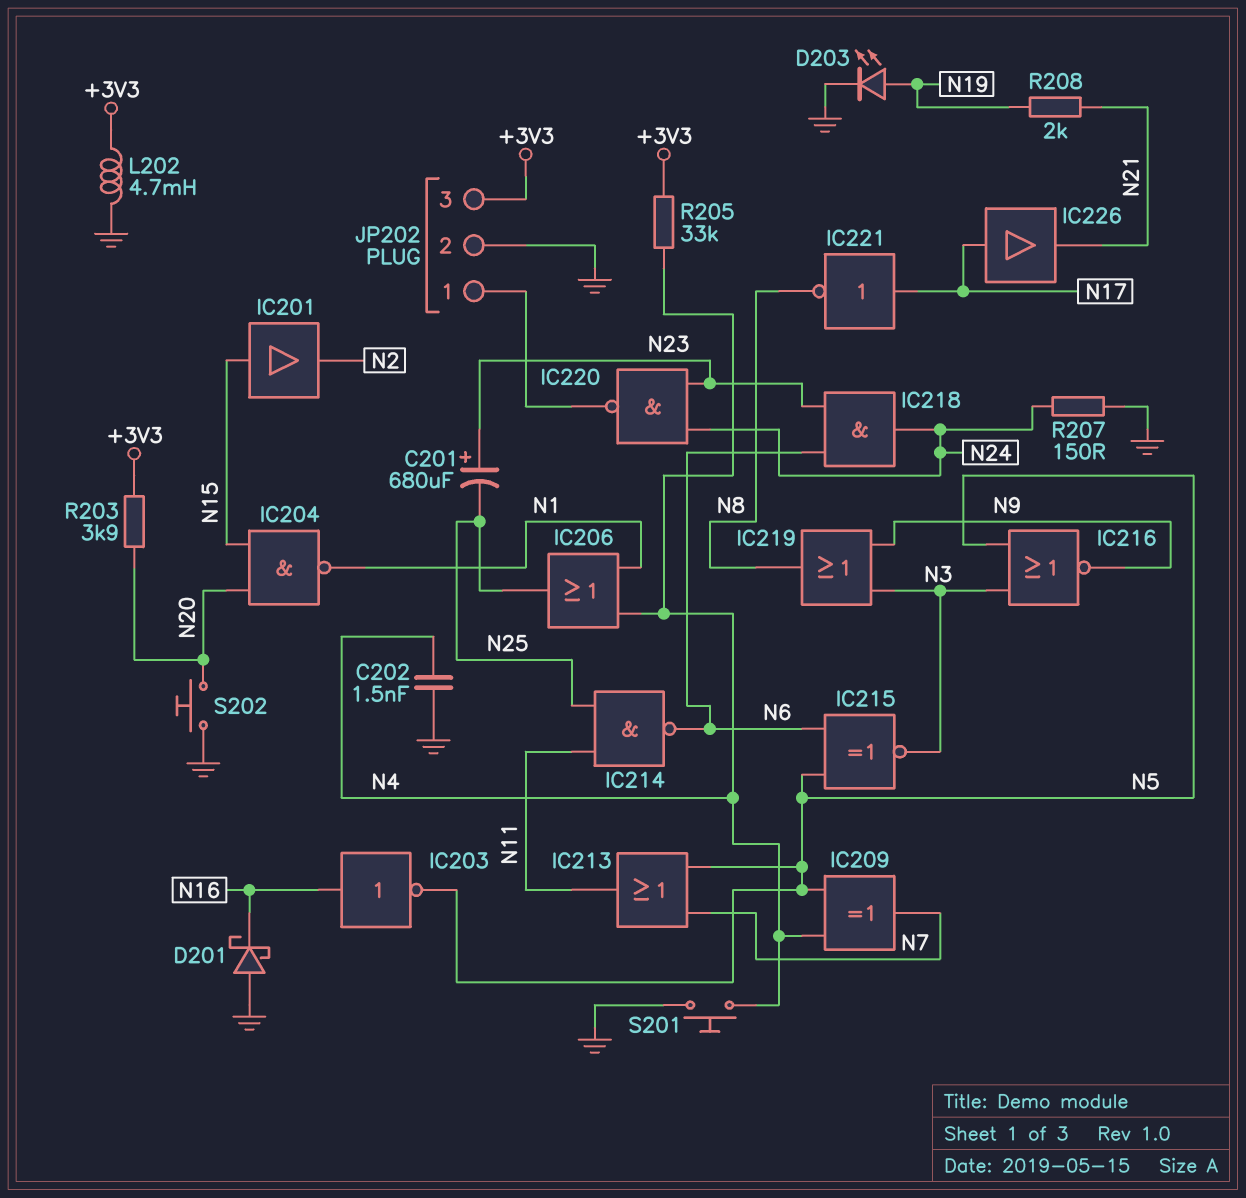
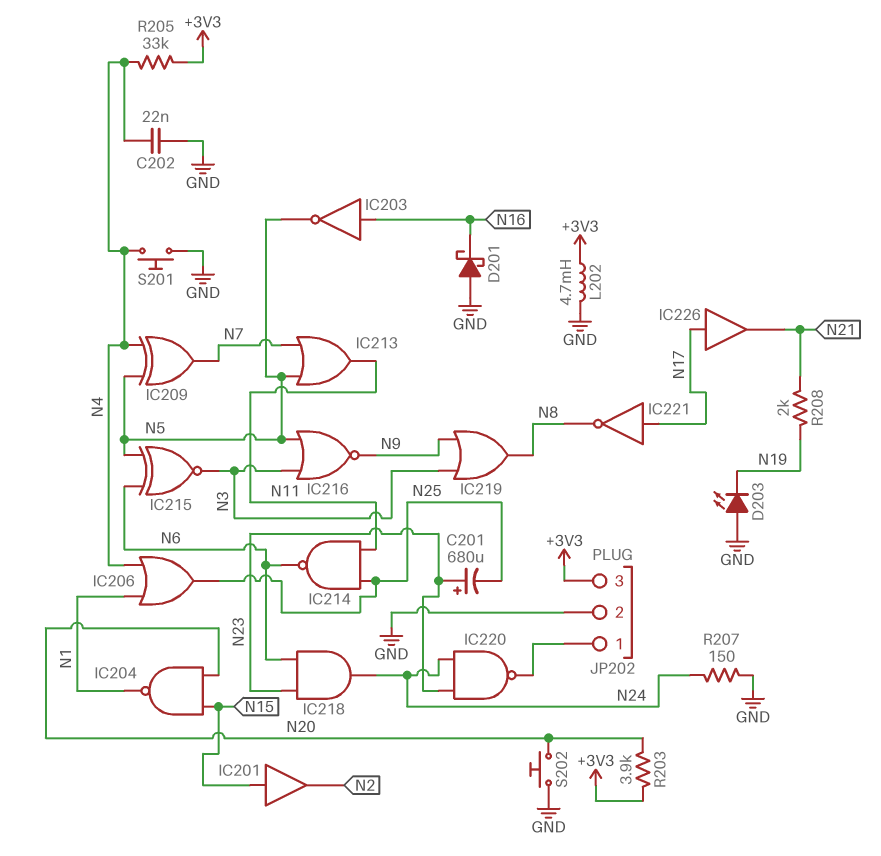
C202: 1.5nF (GND, N4) -> 22nF (GND, N4)
D203: LED (A N19, K GND) -> LED (A GND, K N19)

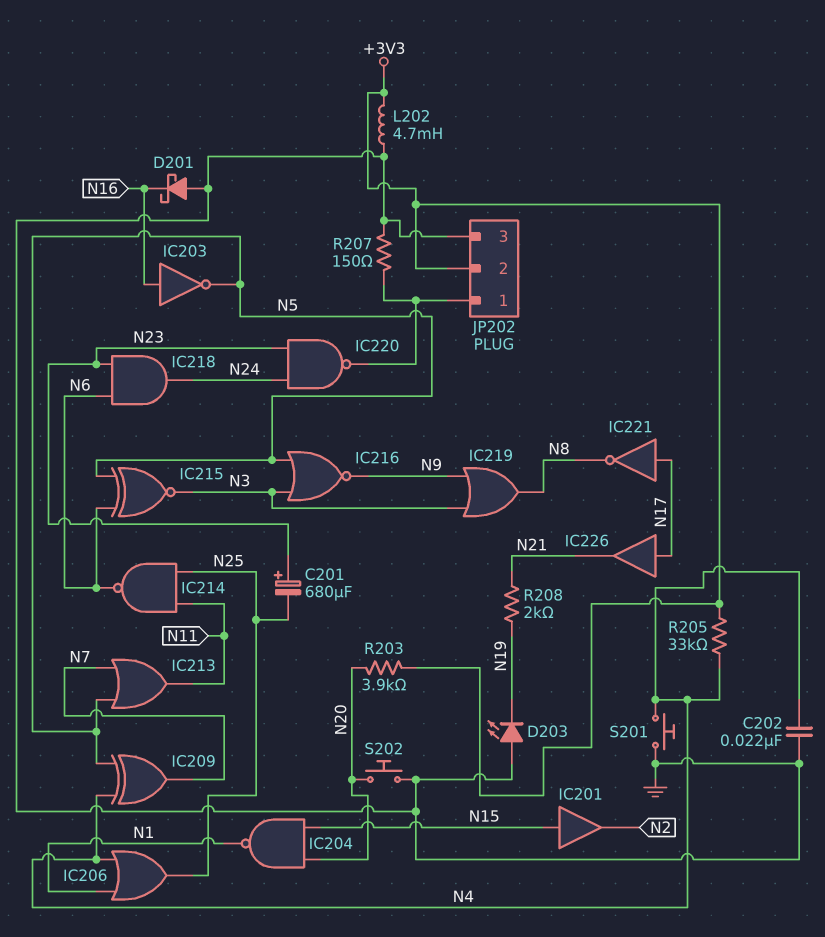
JP202 pin 2: GND -> +3V3
JP202 pin 3: +3V3 -> GND
R207: 150 (GND, N24) -> 150 (GND, JP202/1)

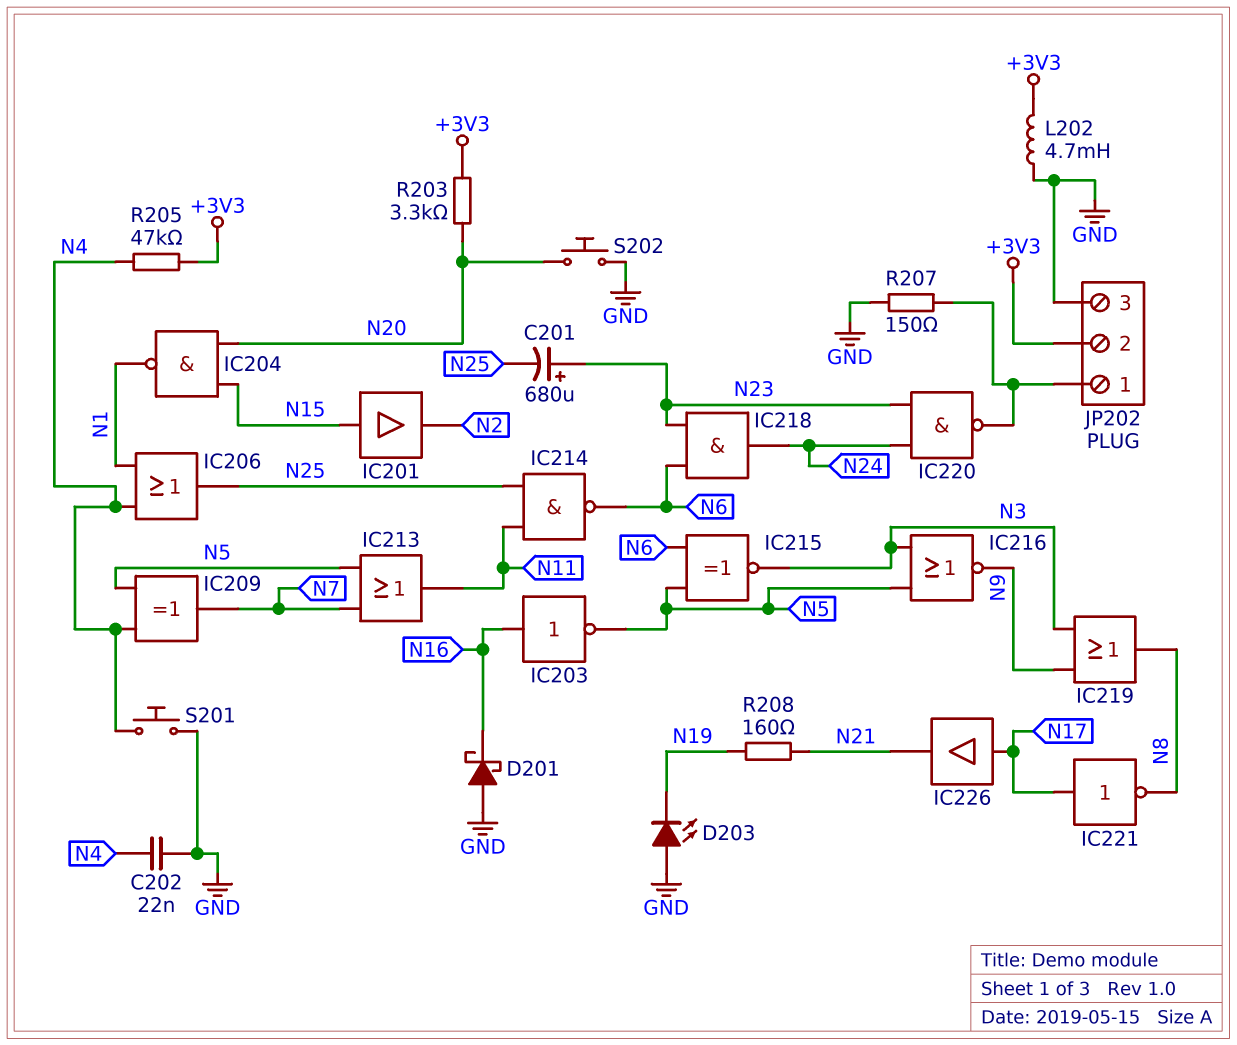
R203: 3.9k (+3V3, N20) -> 3.3k (+3V3, N20)
R205: 33k (+3V3, N4) -> 47k (+3V3, N4)
R208: 2k (N19, N21) -> 160 (N19, N21)

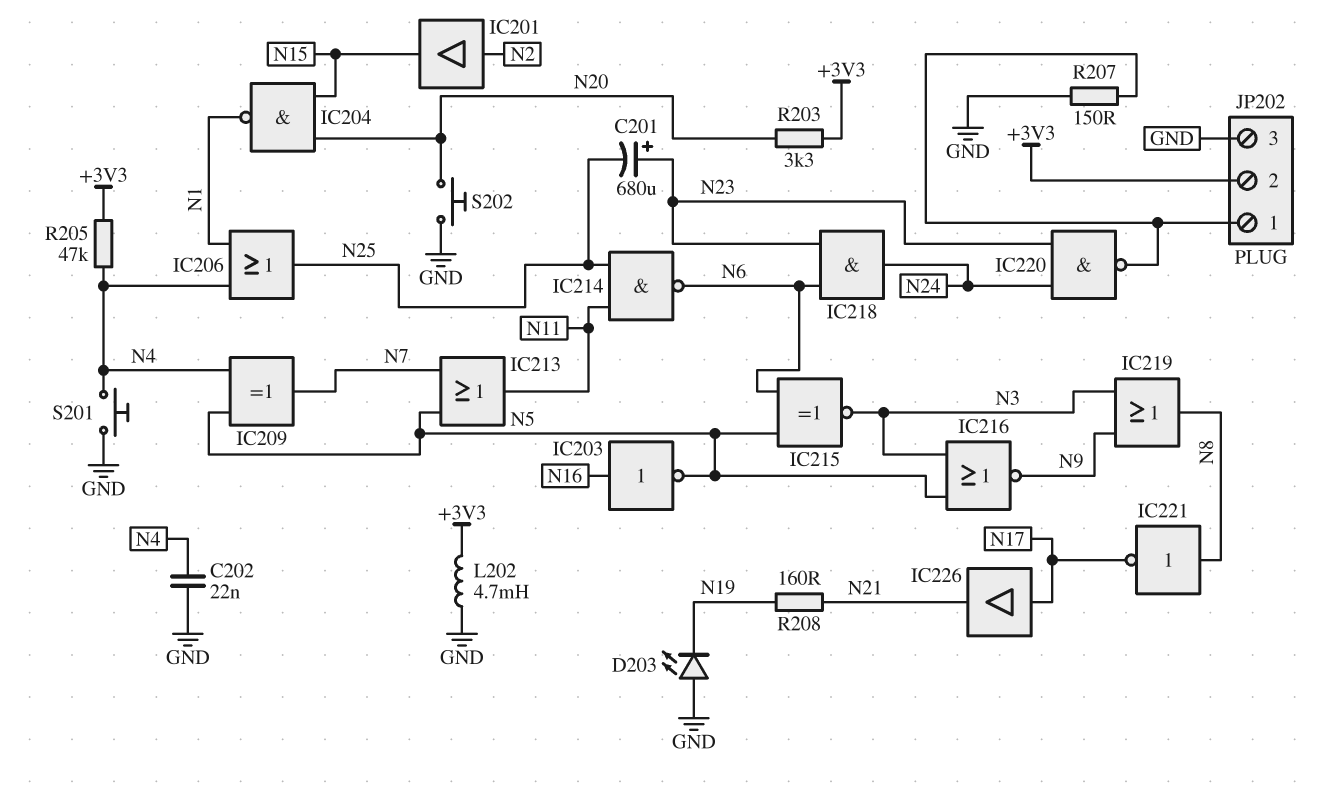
D201: schottky (A GND, K N16) -> none
IC201: buffer (in N15, out N2) -> buffer (in N2, out N15)
IC221: NOT (in N17, out N8) -> NOT (in N8, out N17)

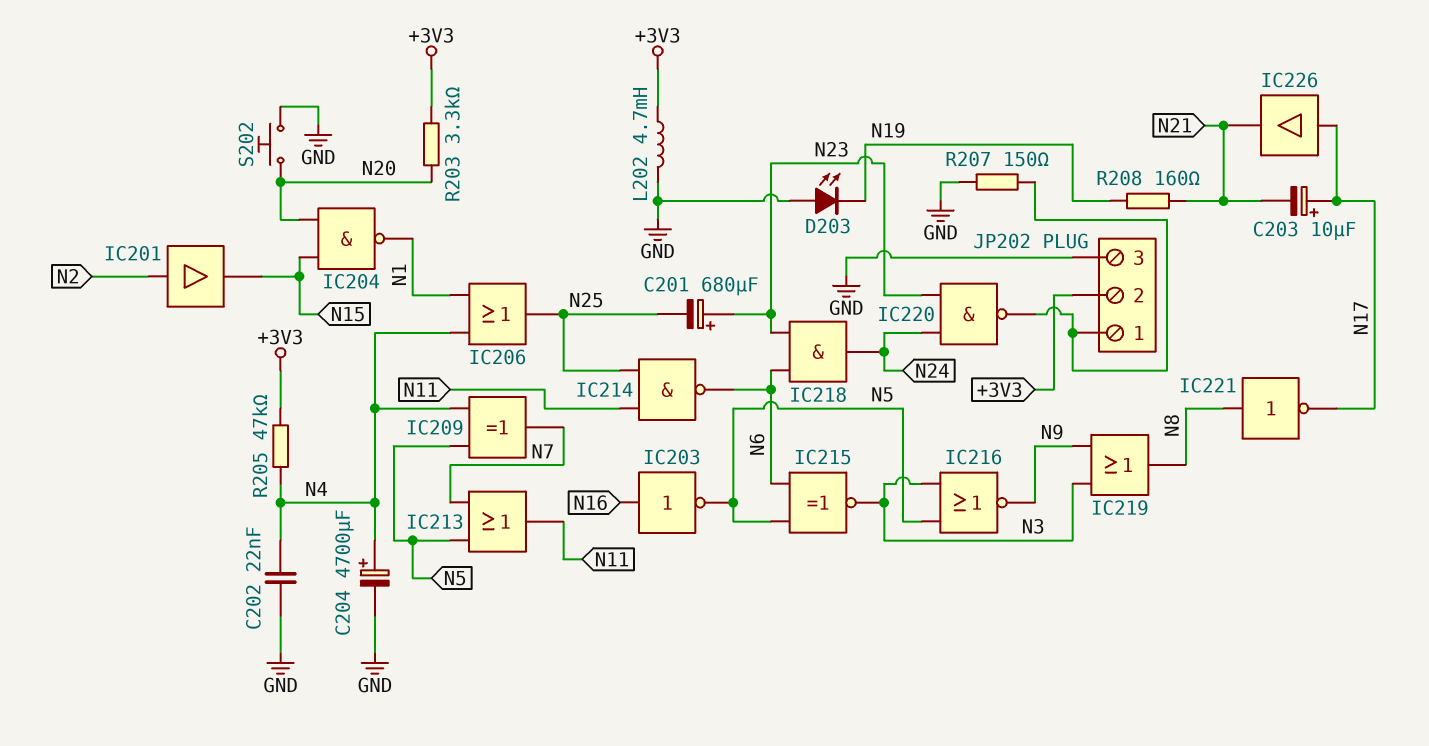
C203: none -> 10uF (plus N17, minus N21)
C204: none -> 4700uF (plus N4, minus GND)
S201: button (GND, N4) -> none

